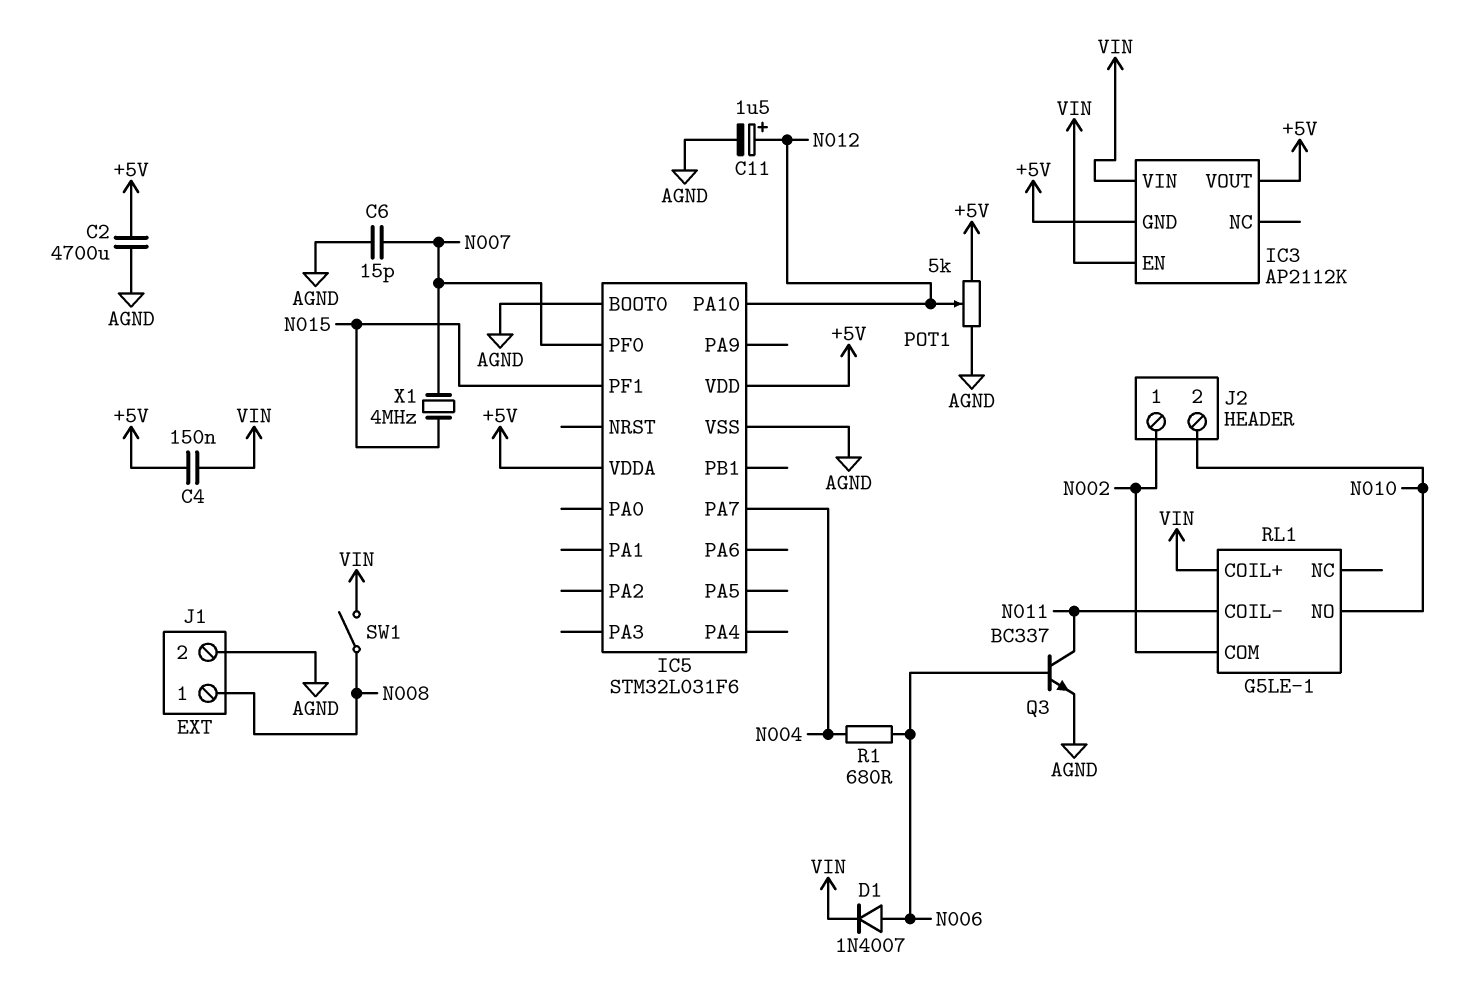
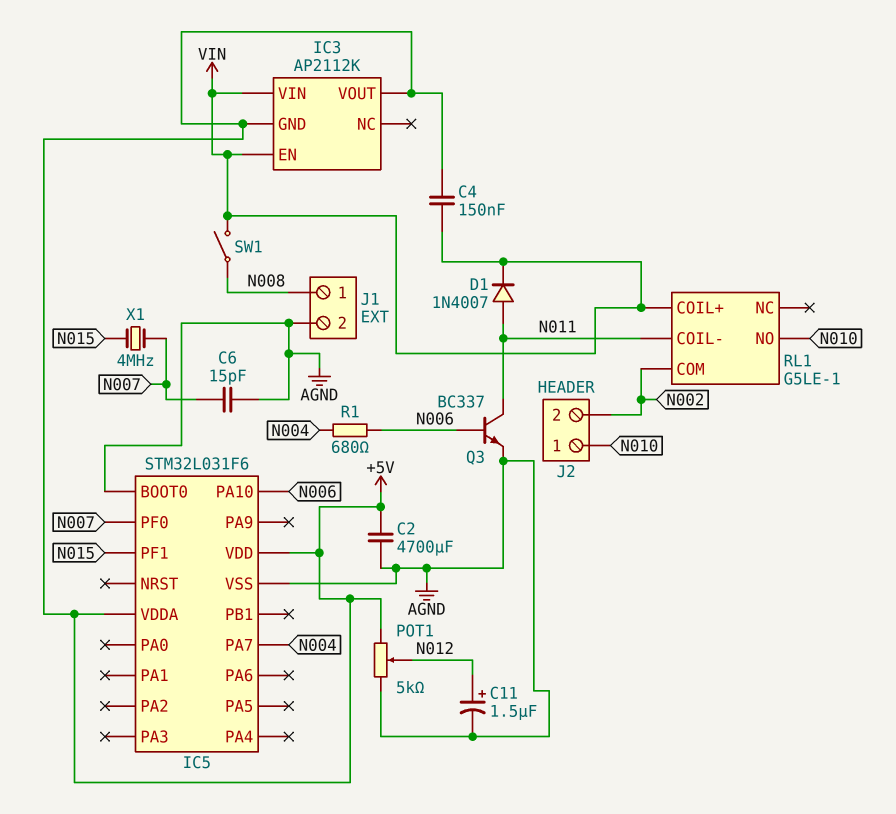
D1: diode 1N4007 (A N006, K VIN) -> diode 1N4007 (A N011, K VIN)
IC5 pin PA10: N012 -> N006
J2 pin 1: N002 -> N010
J2 pin 2: N010 -> N002

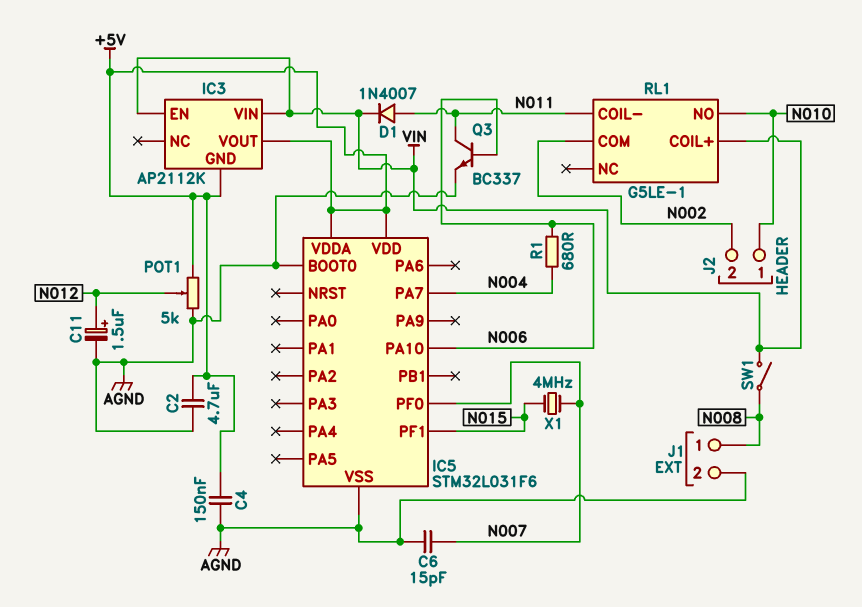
C2: 4700uF (+5V, AGND) -> 4.7uF (+5V, AGND)
C4: 150nF (+5V, VIN) -> 150nF (+5V, AGND)

